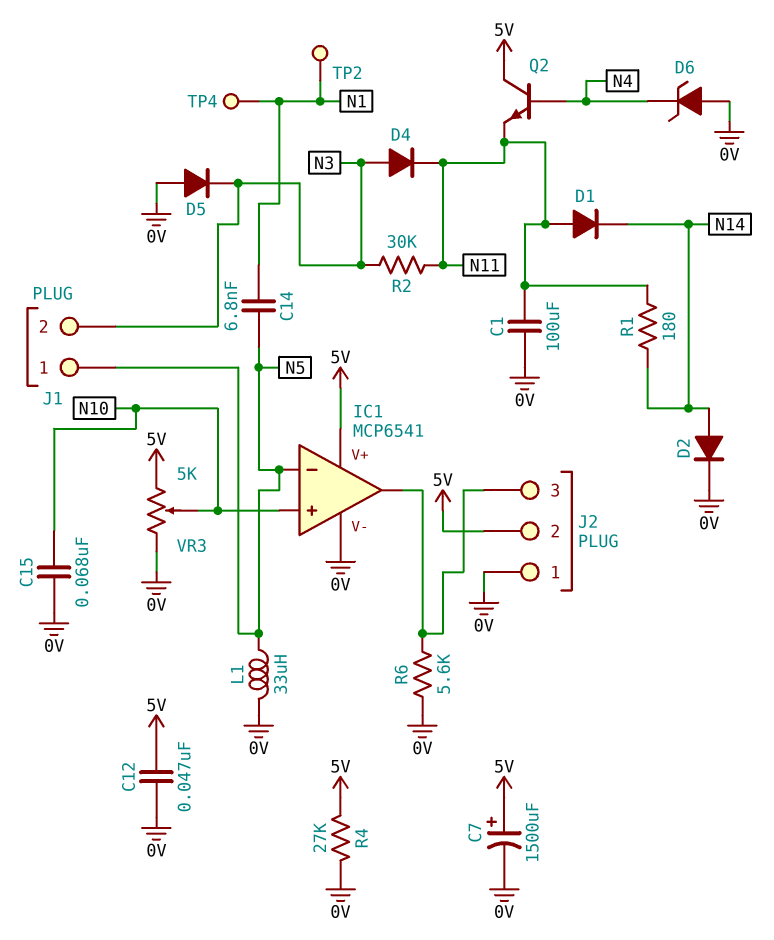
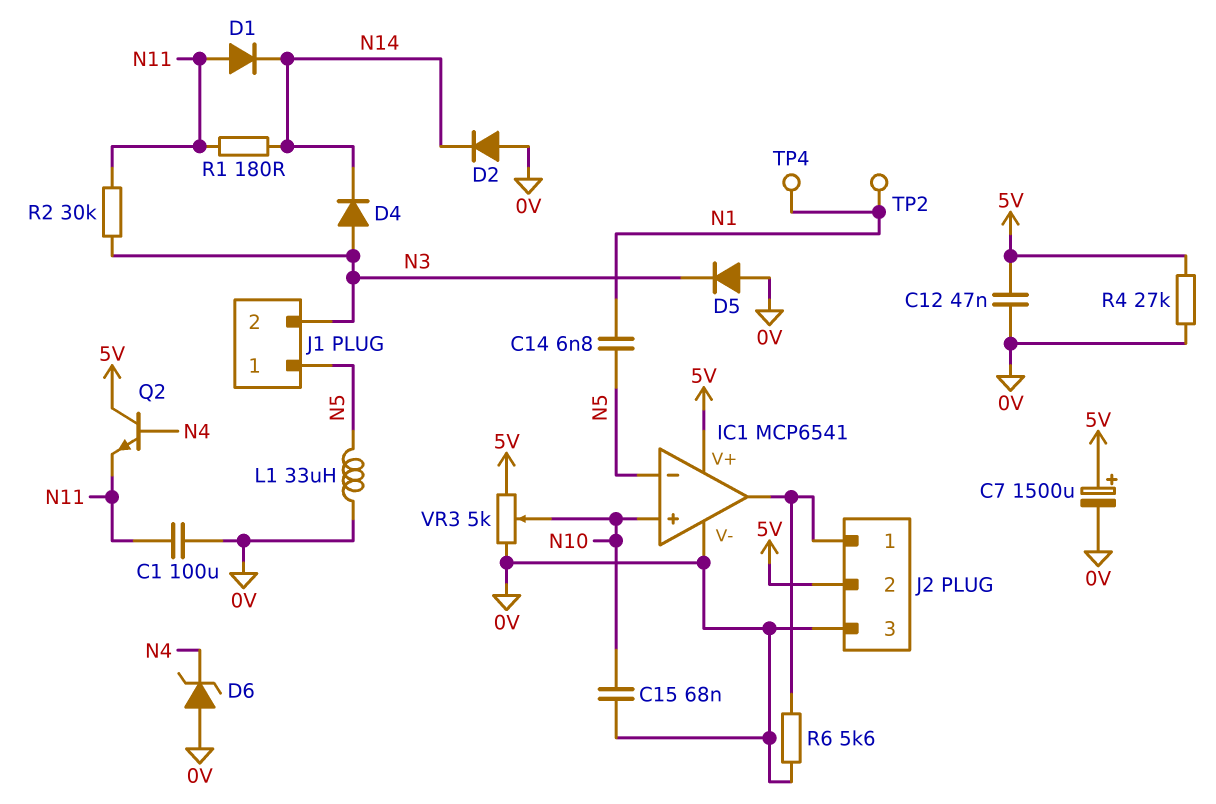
D2: diode (A N14, K 0V) -> diode (A 0V, K N14)
D4: diode (A N3, K N11) -> diode (A N3, K N14)
J2 pin 1: 0V -> IC1/out
J2 pin 3: IC1/out -> 0V

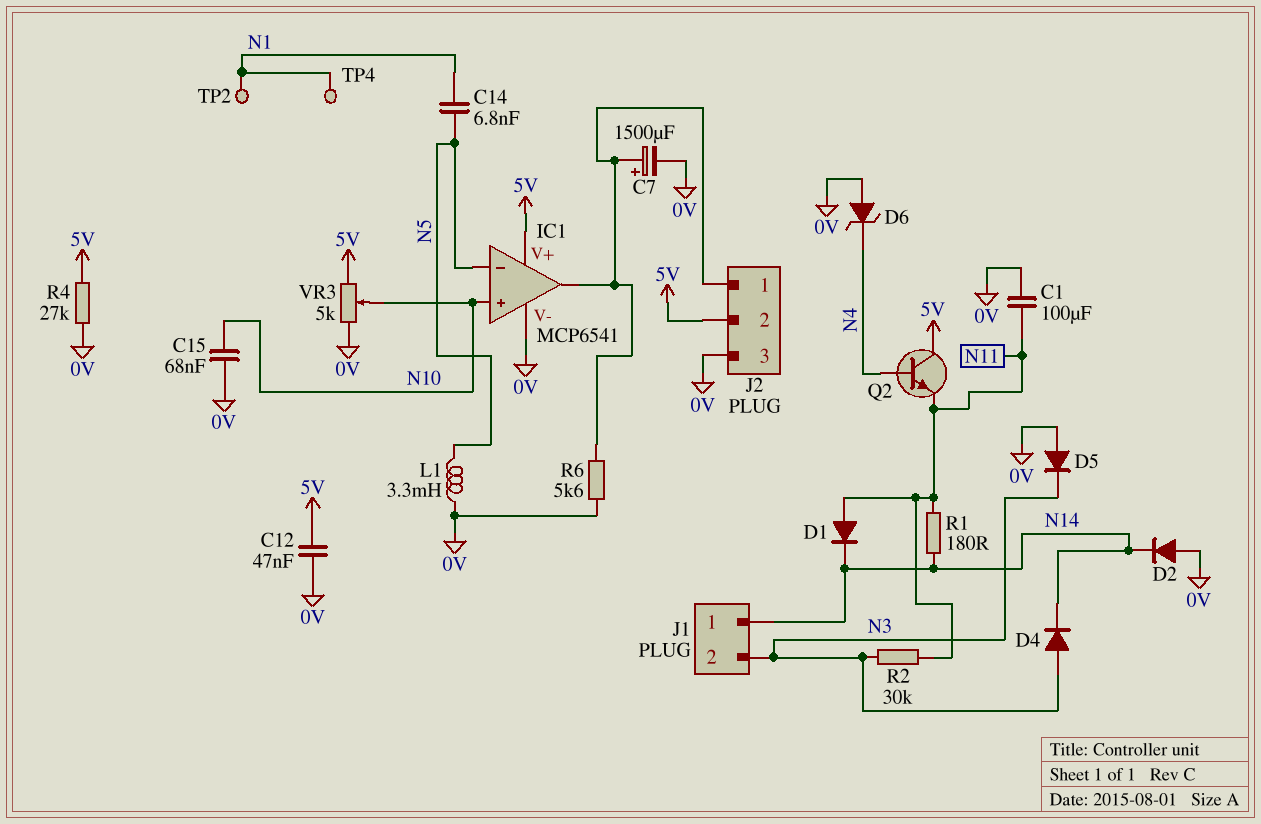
C7: 1500uF (plus 5V, minus 0V) -> 1500uF (plus IC1/out, minus 0V)
J1 pin 1: N5 -> N14
L1: 33uH (0V, N5) -> 3.3mH (0V, N5)

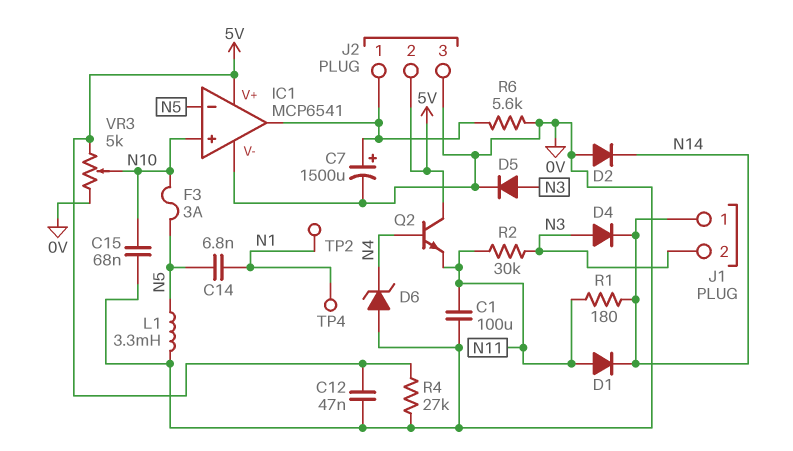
D5: diode (A 0V, K N3) -> diode (A N3, K 0V)
F3: none -> 3A (N5, N10)

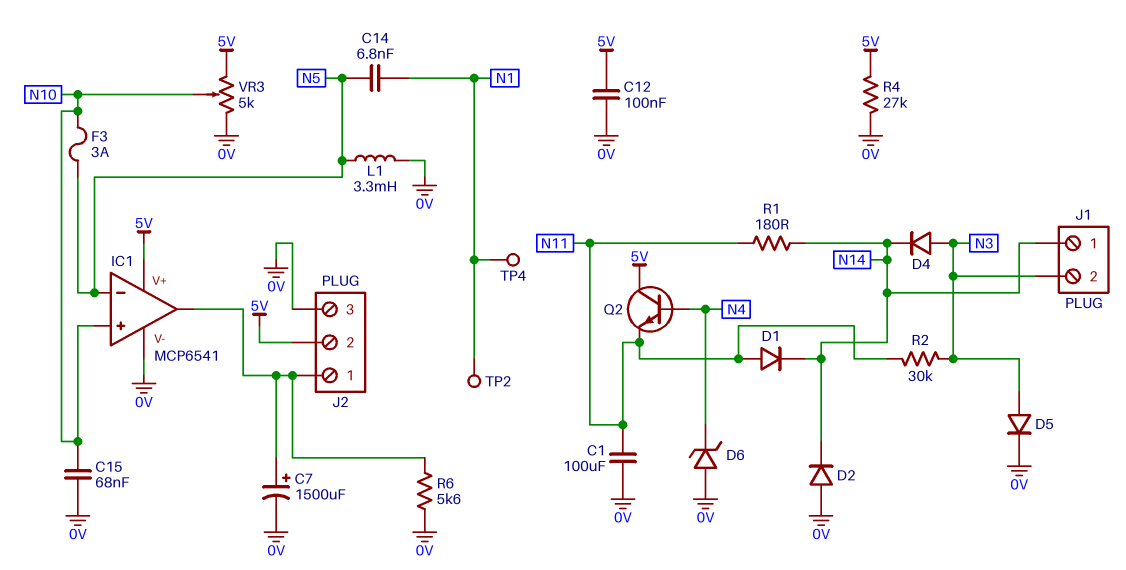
C12: 47nF (0V, 5V) -> 100nF (0V, 5V)

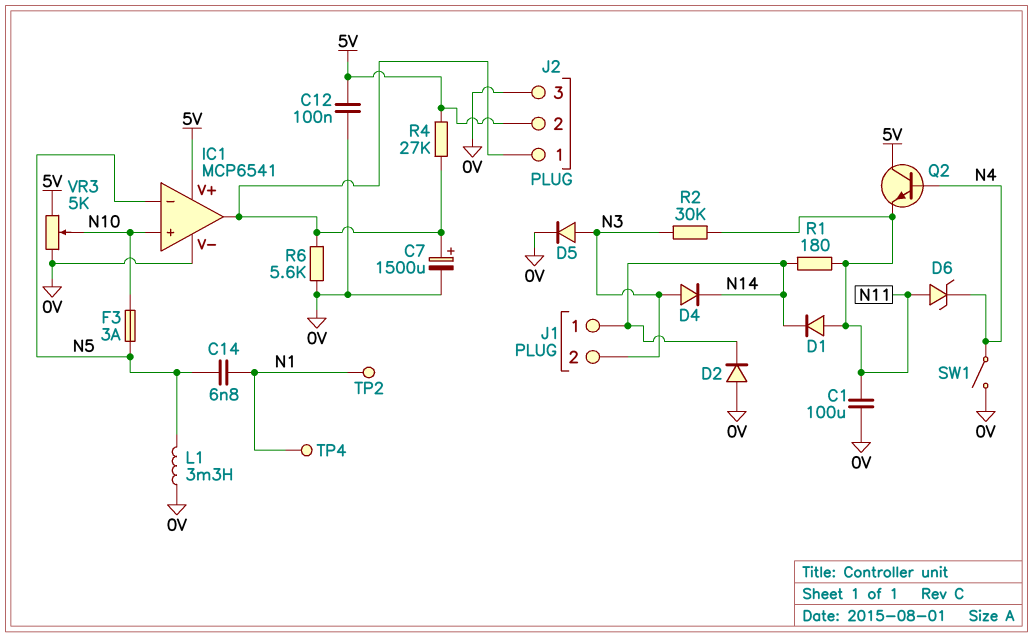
C15: 68nF (0V, N10) -> none
D6: zener (A 0V, K N4) -> zener (A N11, K N4)
R4: 27k (0V, 5V) -> 27k (5V, IC1/out)
SW1: none -> switch (0V, N4)

